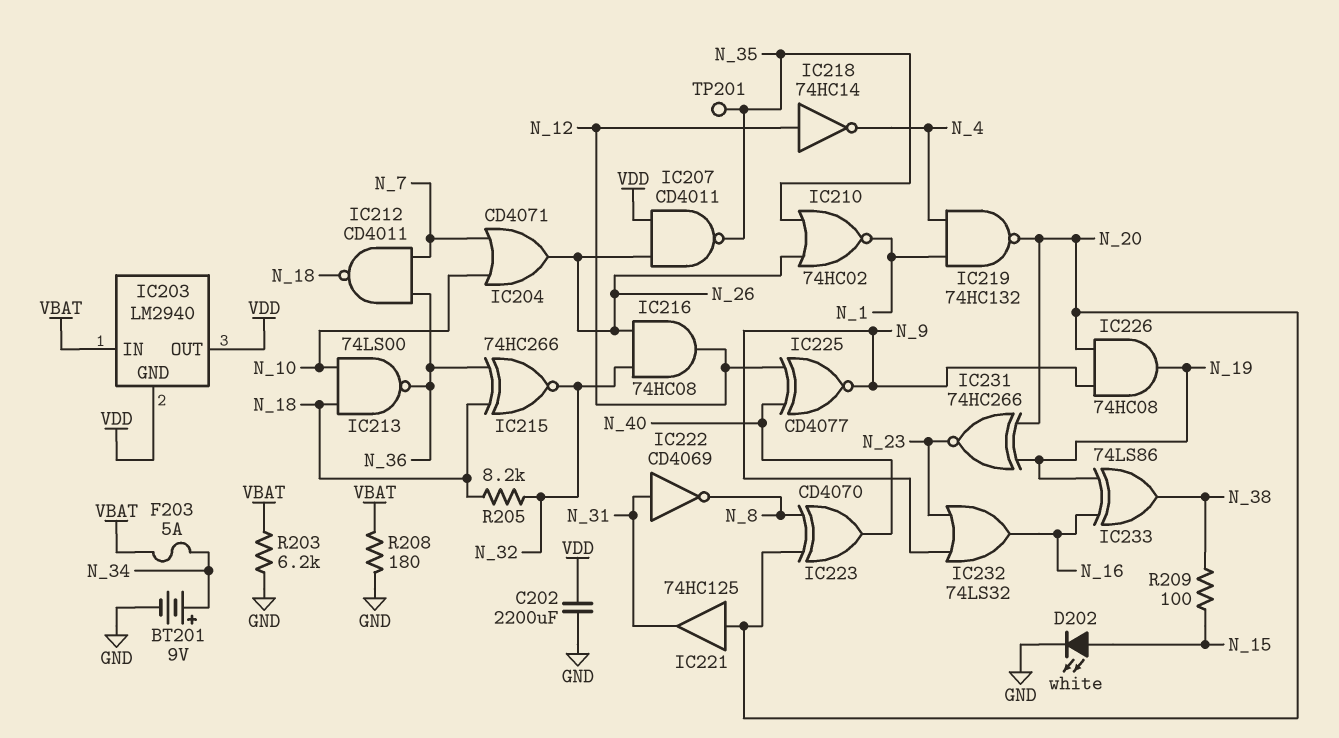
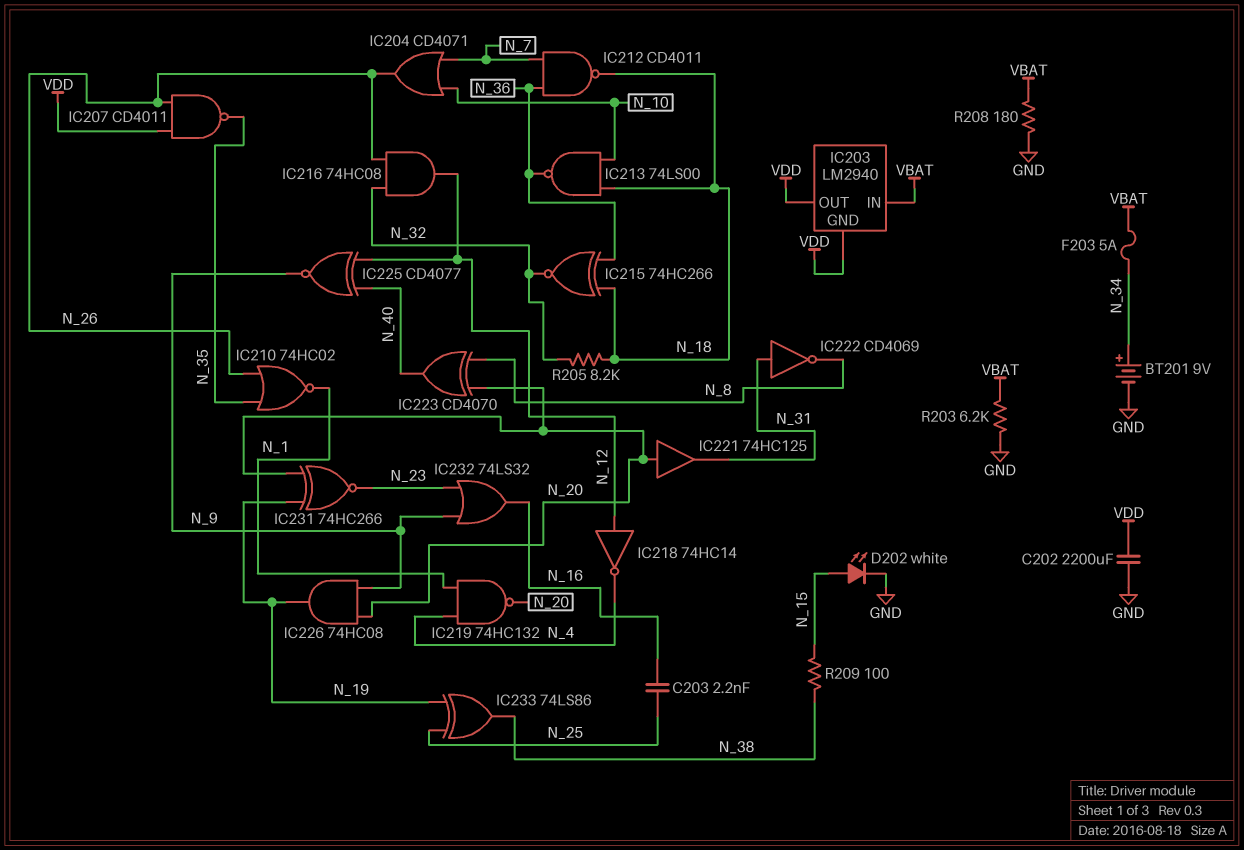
C203: none -> 2.2nF (N_16, N_25)
IC233: XOR 74LS86 (in N_16, in N_19, out N_38) -> XOR 74LS86 (in N_19, in N_25, out N_38)
TP201: test point (N_35) -> none

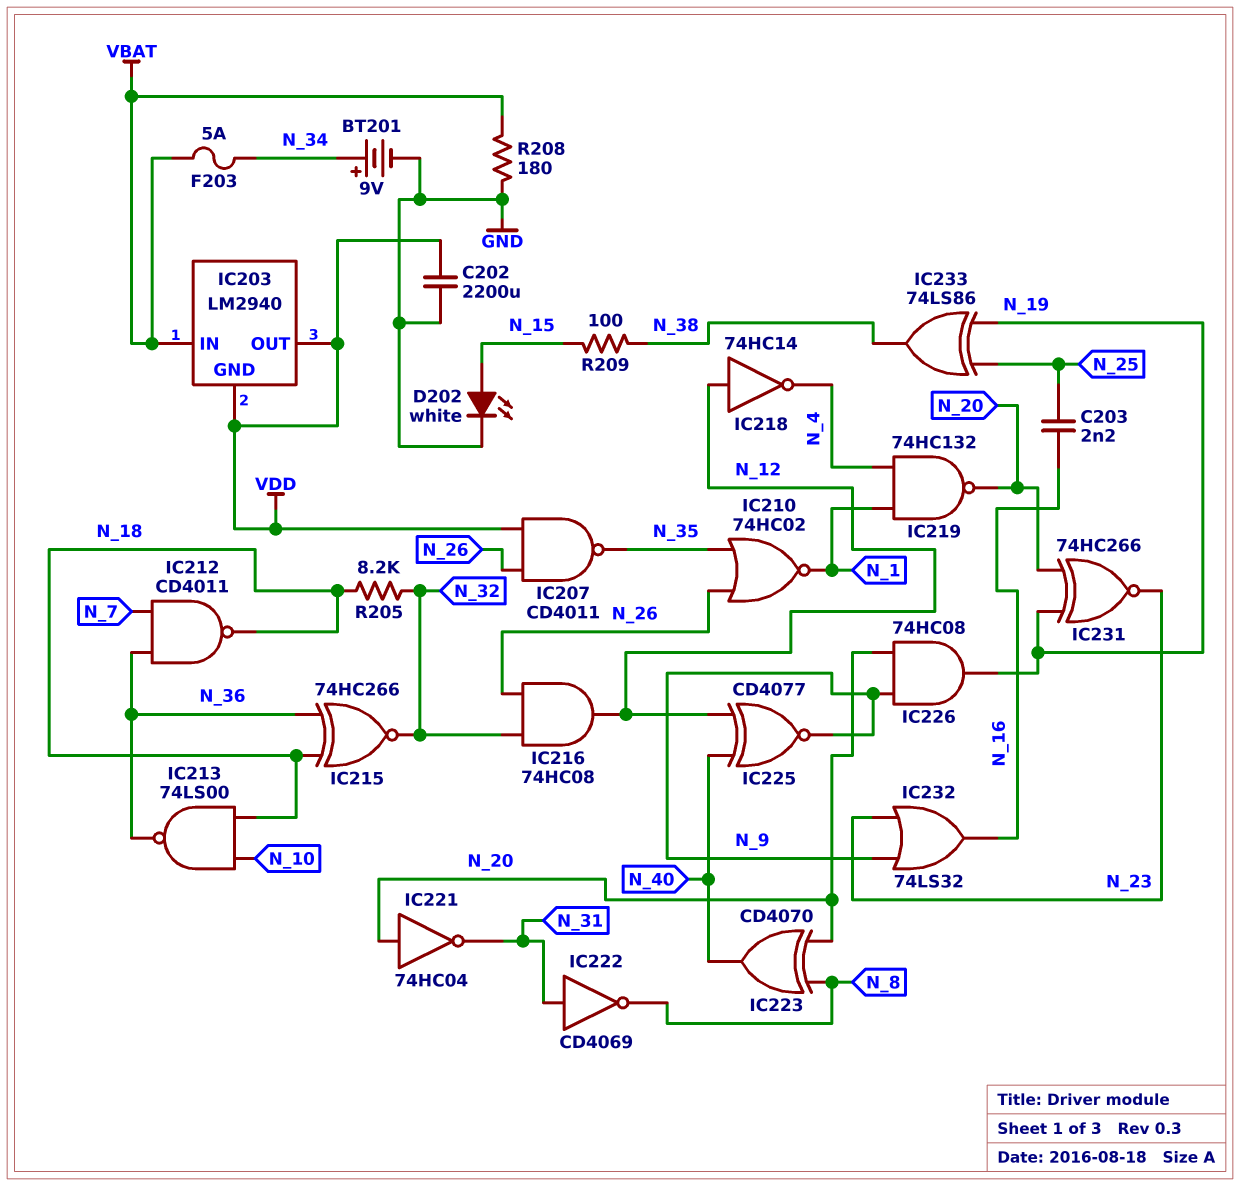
IC204: OR CD4071 (in N_7, in N_10, out N_26) -> none
IC221: buffer 74HC125 (in N_20, out N_31) -> NOT 74HC04 (in N_20, out N_31)
R203: 6.2k (GND, VBAT) -> none

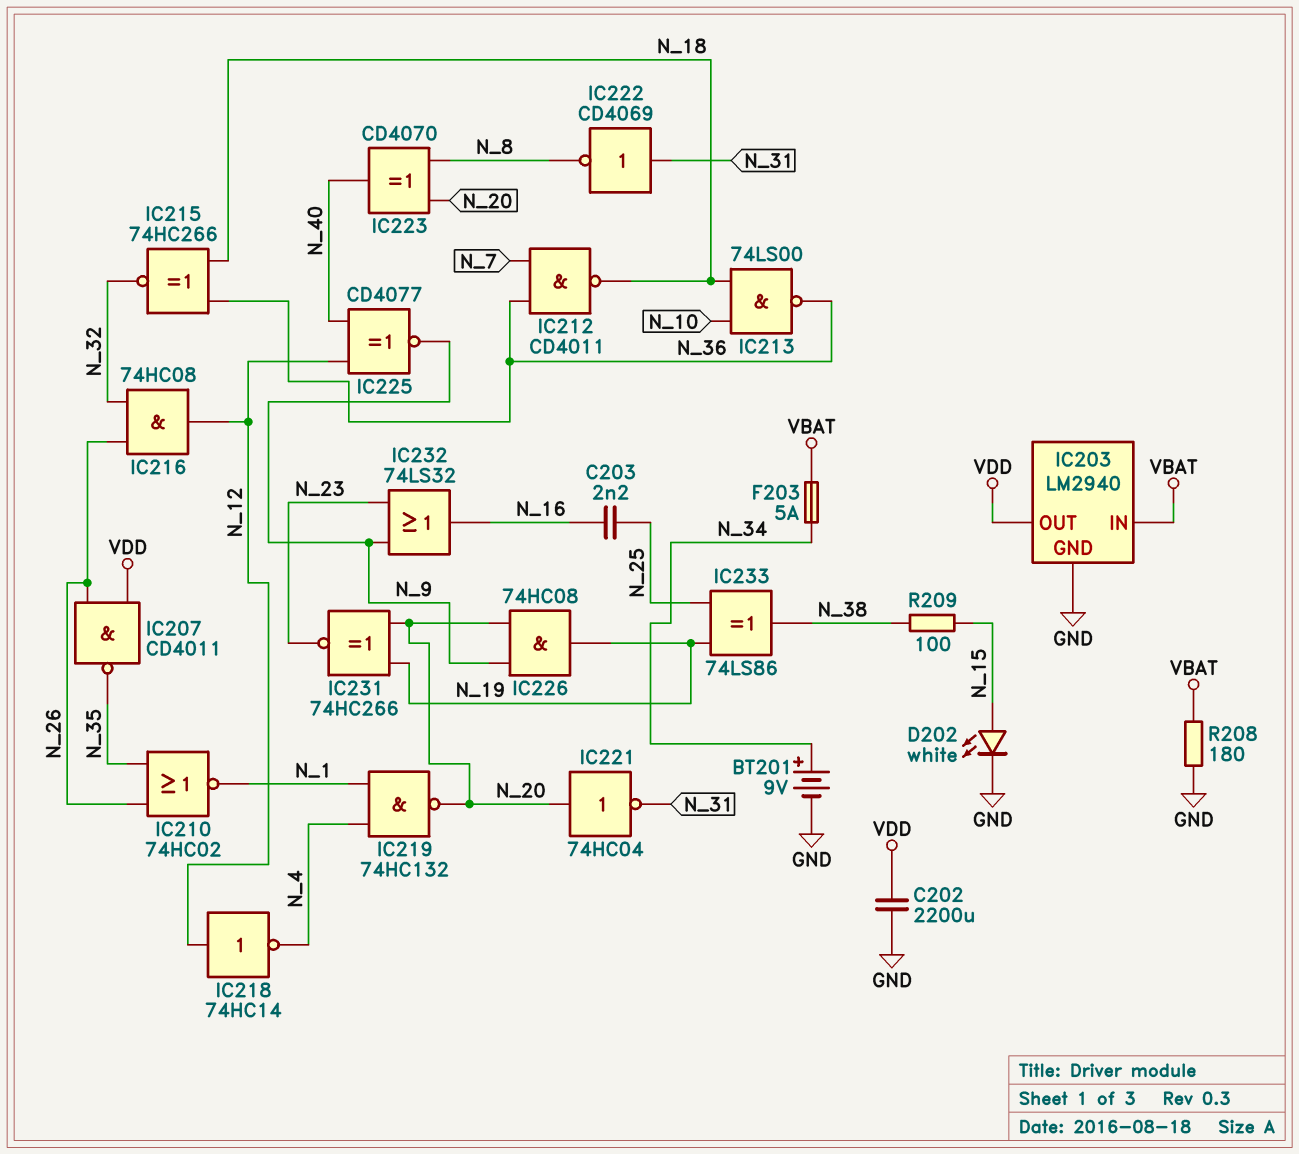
IC203 pin GND: VDD -> GND
R205: 8.2k (N_18, N_32) -> none

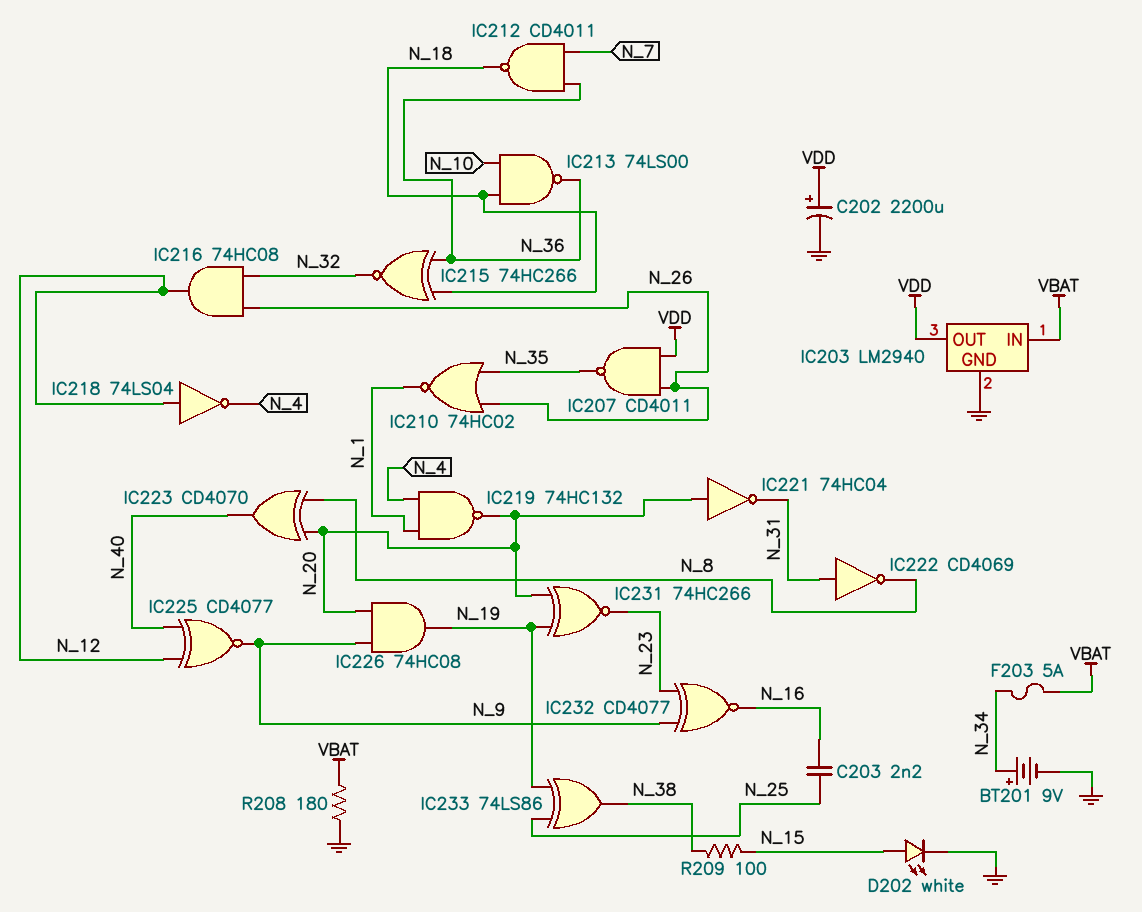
C202: 2200uF (GND, VDD) -> 2200uF (plus VDD, minus GND)
IC218: NOT 74HC14 (in N_12, out N_4) -> NOT 74LS04 (in N_12, out N_4)
IC232: OR 74LS32 (in N_9, in N_23, out N_16) -> XNOR CD4077 (in N_9, in N_23, out N_16)

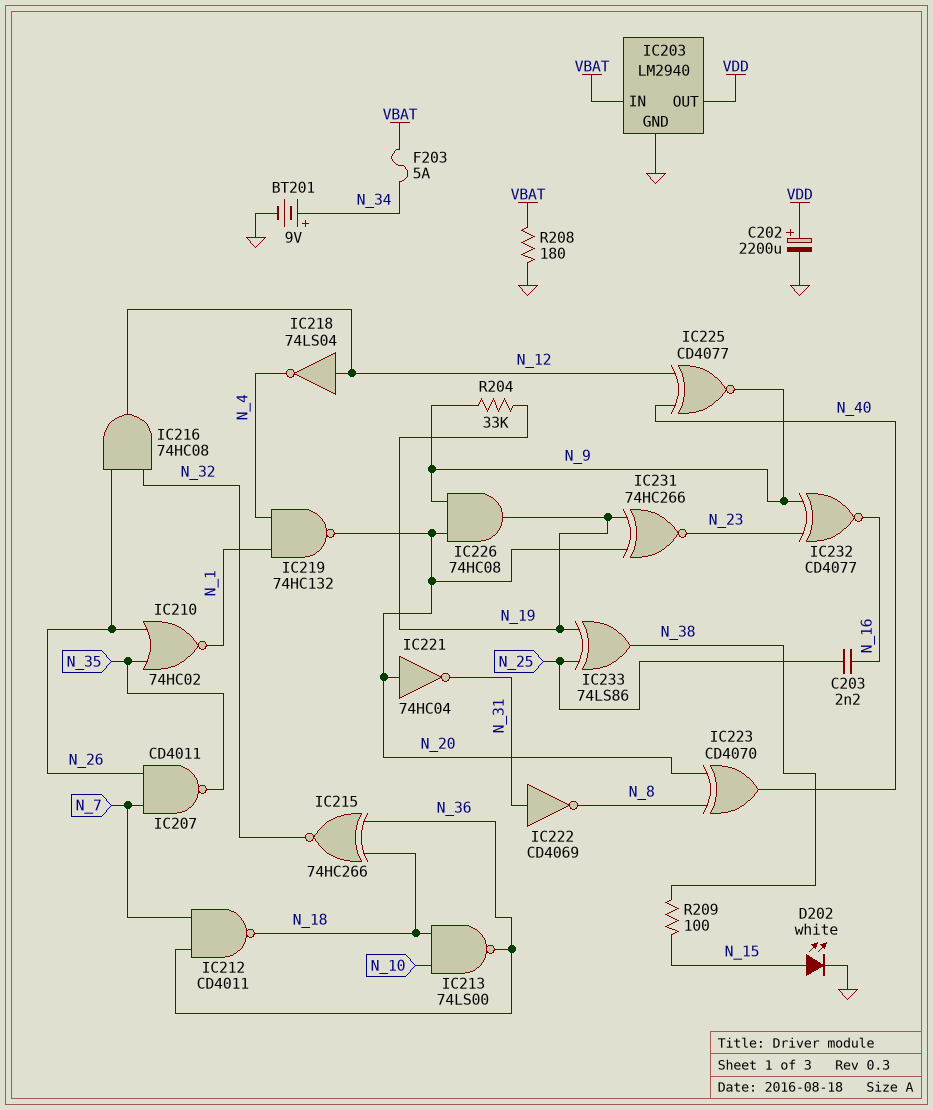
IC207: NAND CD4011 (in N_26, in VDD, out N_35) -> NAND CD4011 (in N_7, in N_26, out N_35)
R204: none -> 33k (N_9, N_19)

